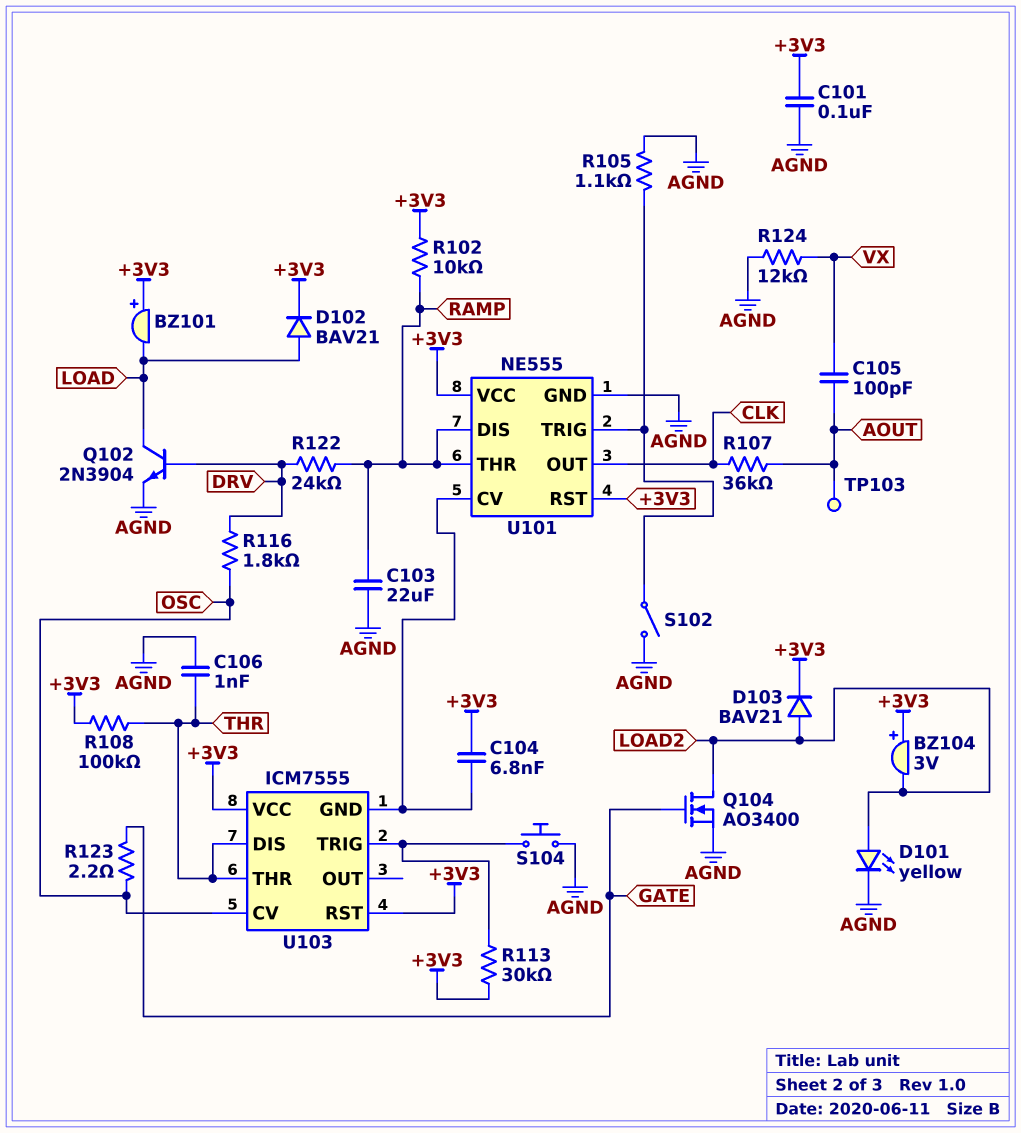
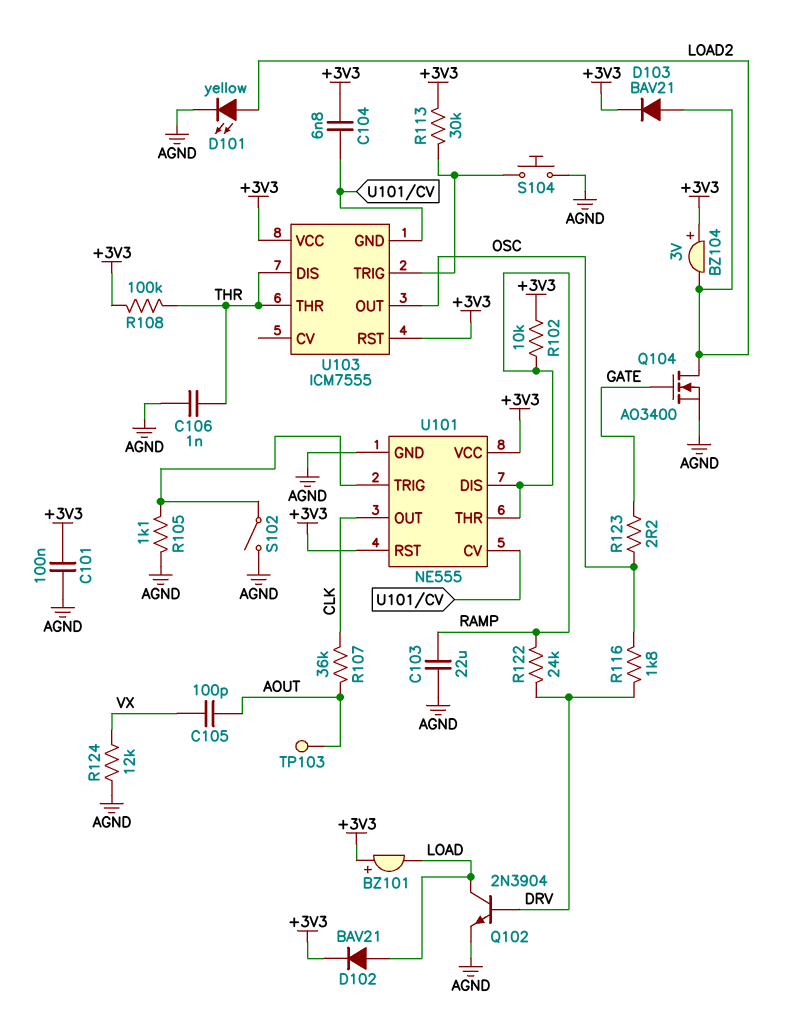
U103 pin CV: OSC -> none
U103 pin OUT: none -> OSC

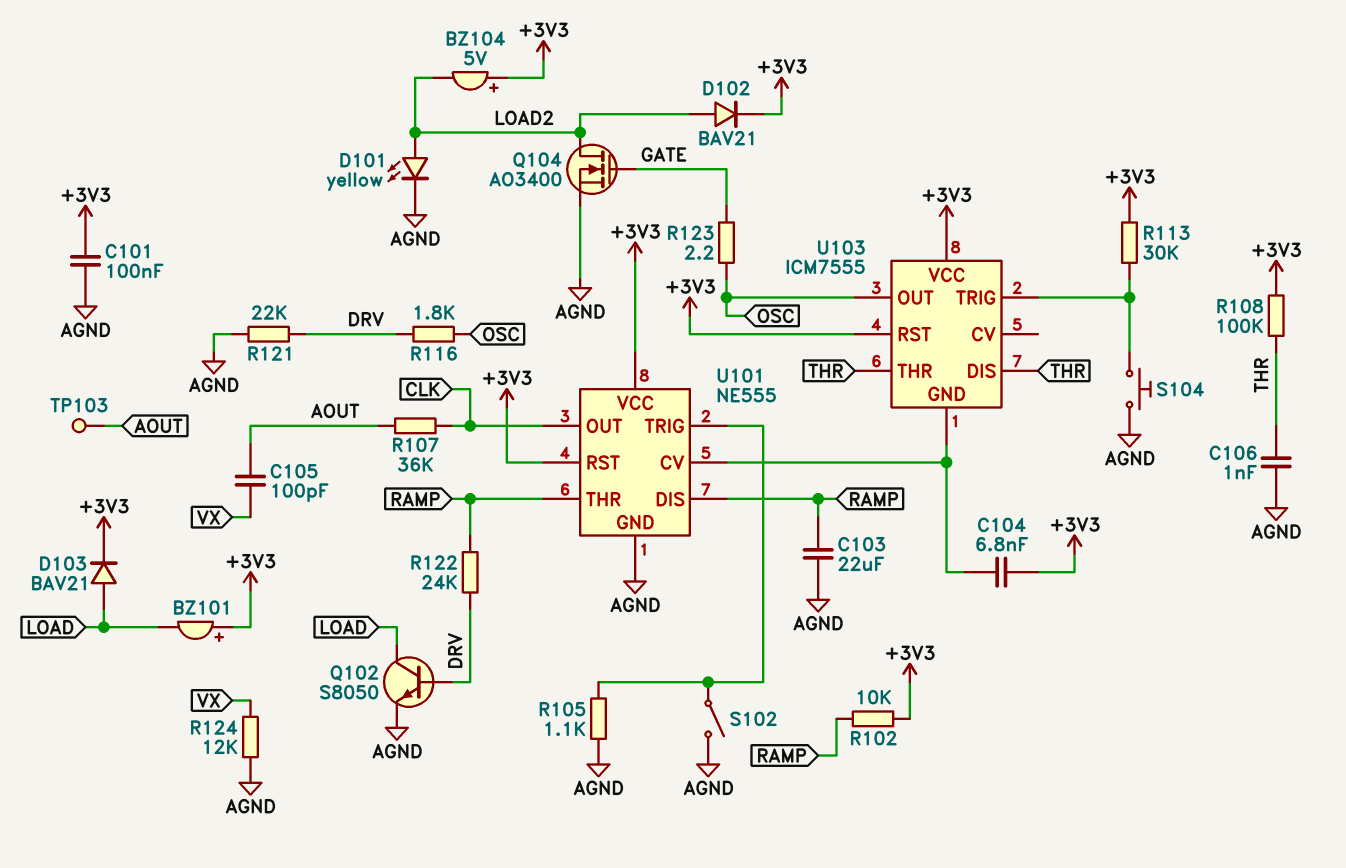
BZ104: buzzer 3V (plus +3V3, minus LOAD2) -> buzzer 5V (plus +3V3, minus LOAD2)
D102: diode BAV21 (A LOAD, K +3V3) -> diode BAV21 (A LOAD2, K +3V3)
D103: diode BAV21 (A LOAD2, K +3V3) -> diode BAV21 (A LOAD, K +3V3)
Q102: NPN 2N3904 (B DRV, C LOAD, E AGND) -> NPN S8050 (B DRV, C LOAD, E AGND)
R121: none -> 22k (AGND, DRV)

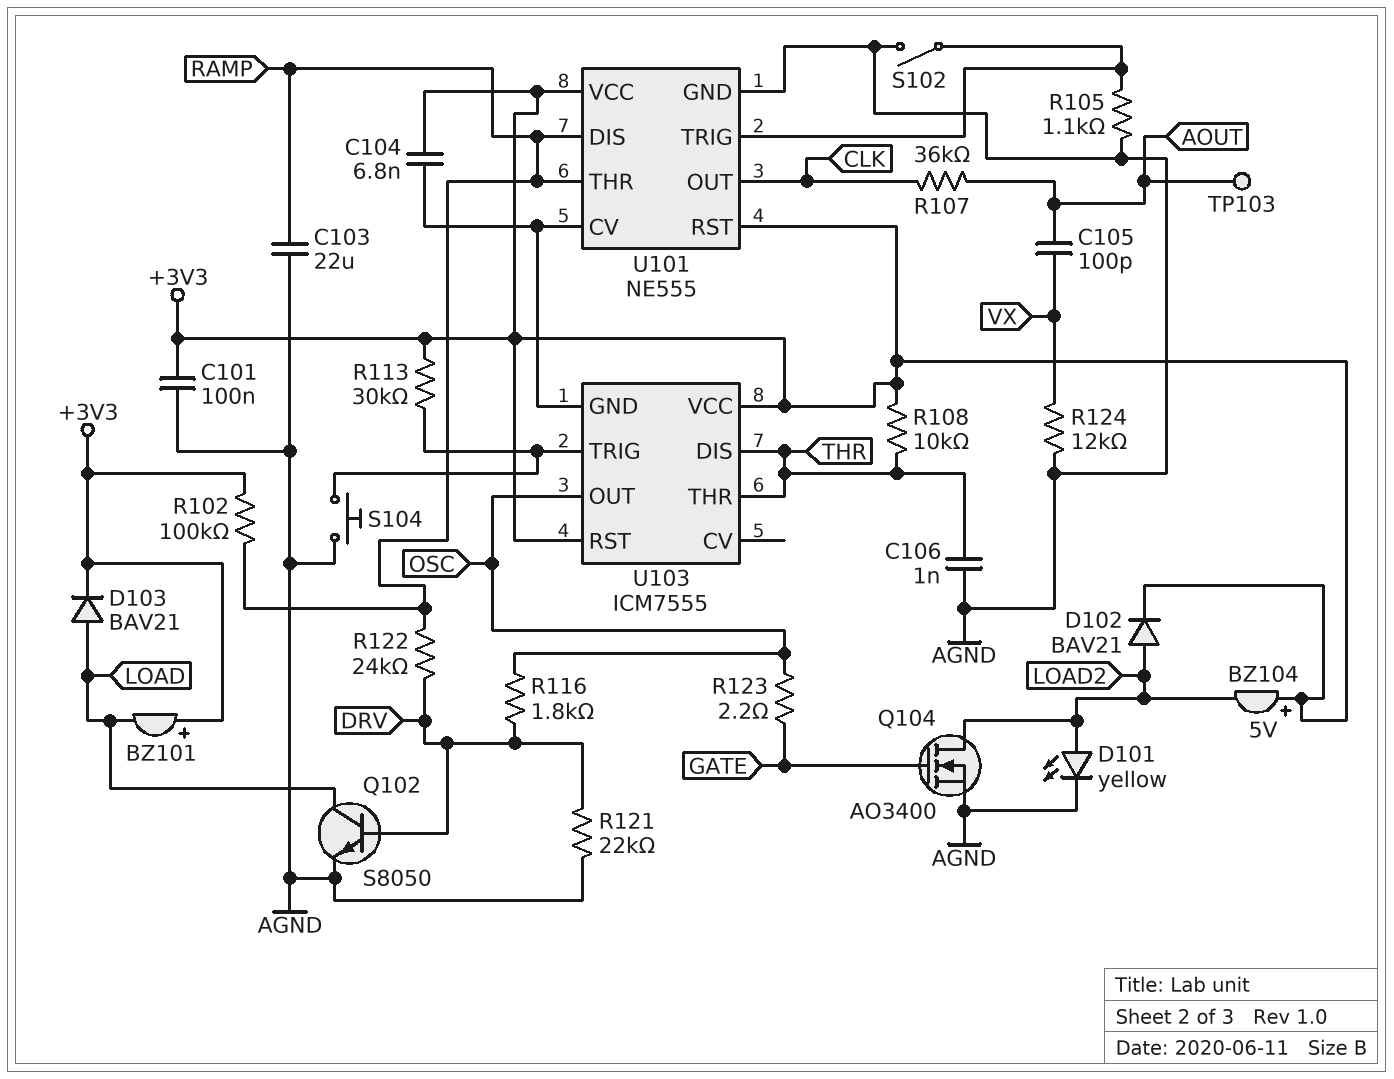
R102: 10k (+3V3, RAMP) -> 100k (+3V3, RAMP)
R108: 100k (+3V3, THR) -> 10k (+3V3, THR)

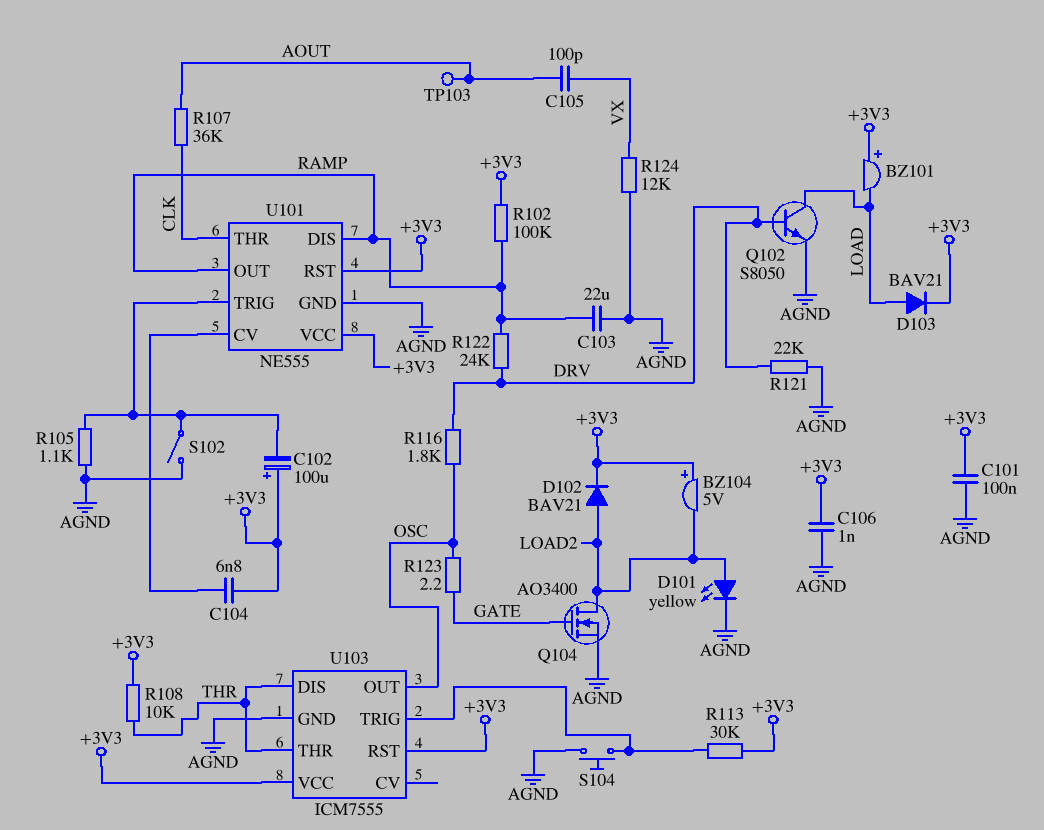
C102: none -> 100uF (plus +3V3, minus U101/TRIG)
C106: 1nF (AGND, THR) -> 1nF (+3V3, AGND)
U101 pin OUT: CLK -> RAMP
U101 pin THR: RAMP -> CLK
U103 pin GND: U101/CV -> AGND

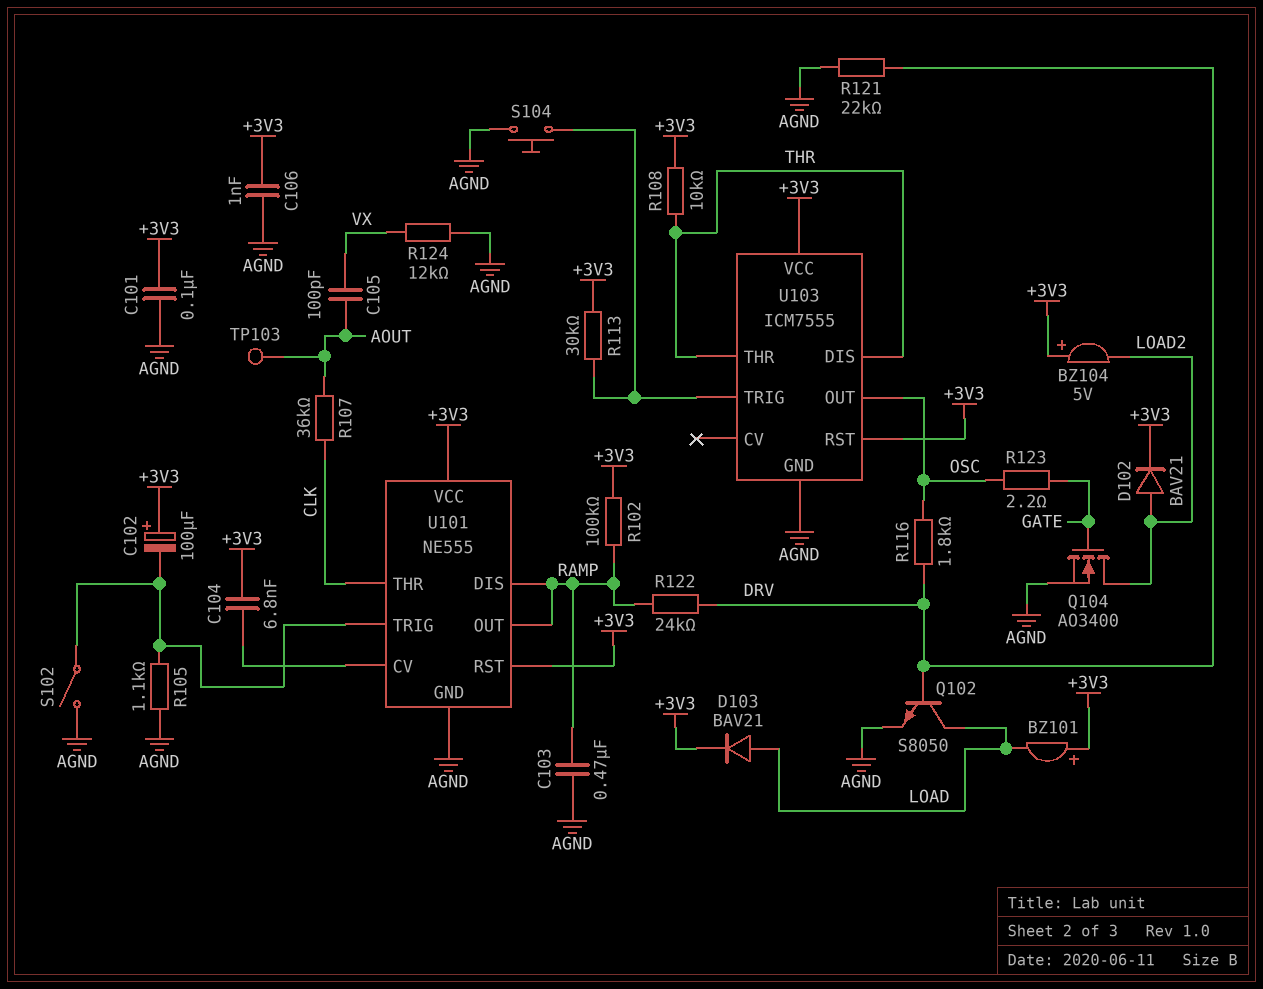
C103: 22uF (AGND, RAMP) -> 470nF (AGND, RAMP)
D101: LED yellow (A LOAD2, K AGND) -> none

